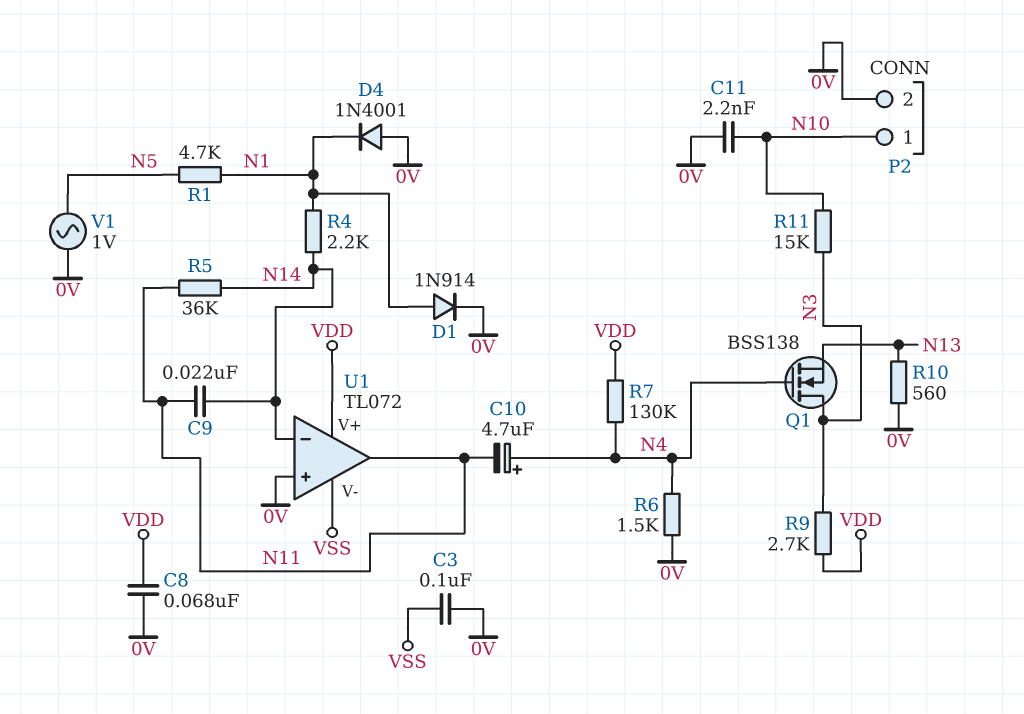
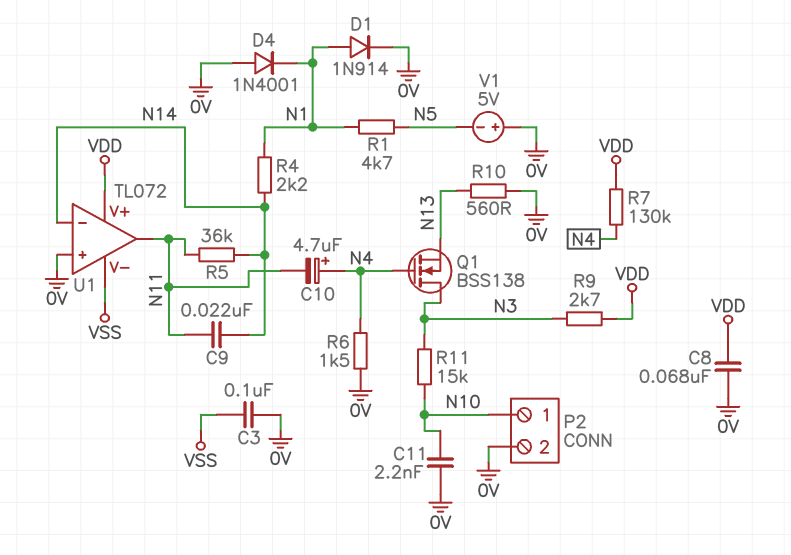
V1: AC 1V (0V, N5) -> 5V (plus 0V, minus N5)

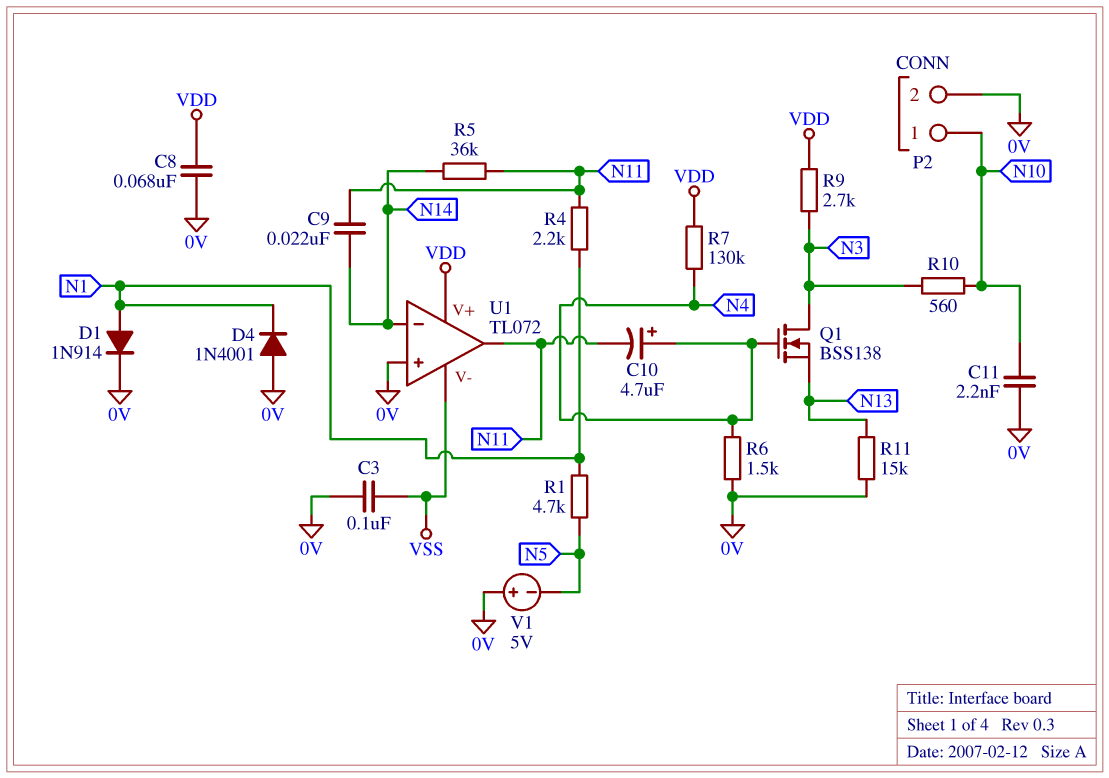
R4: 2.2k (N1, N14) -> 2.2k (N1, N11)
R10: 560 (0V, N13) -> 560 (N3, N10)
R11: 15k (N3, N10) -> 15k (0V, N13)

